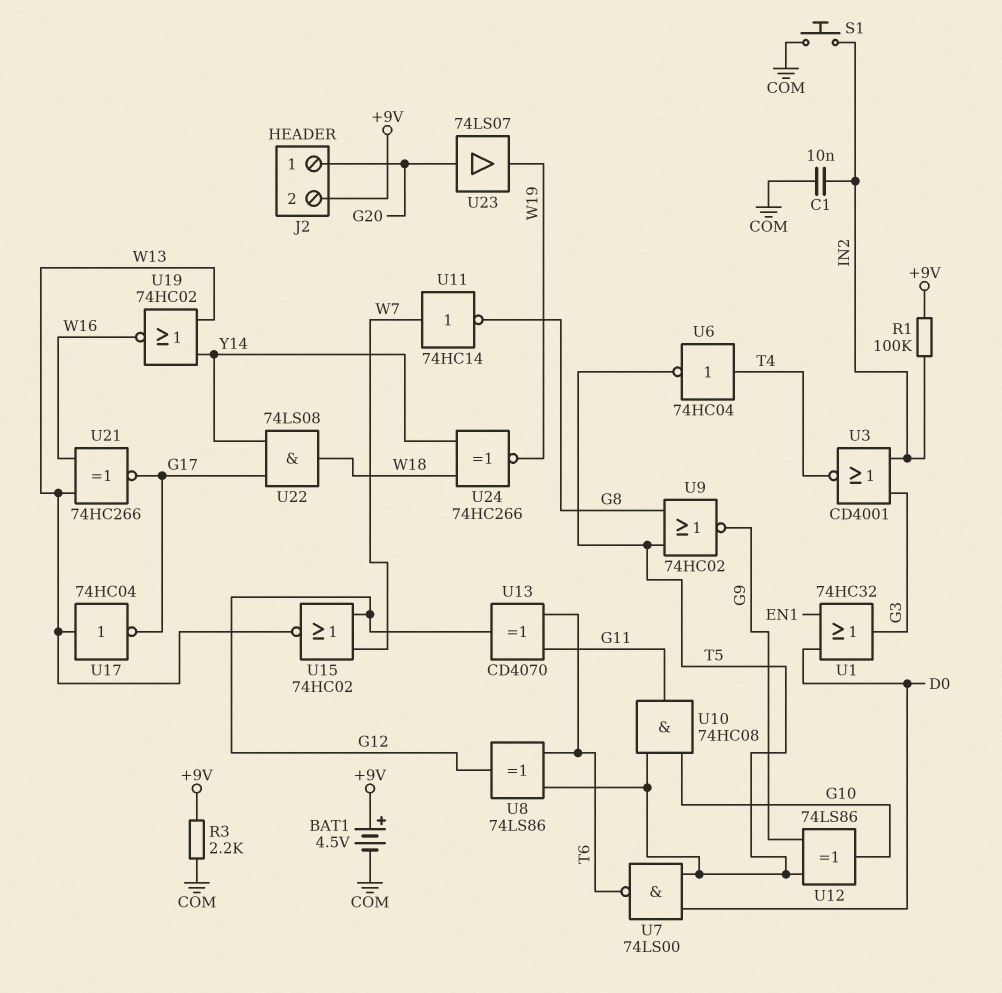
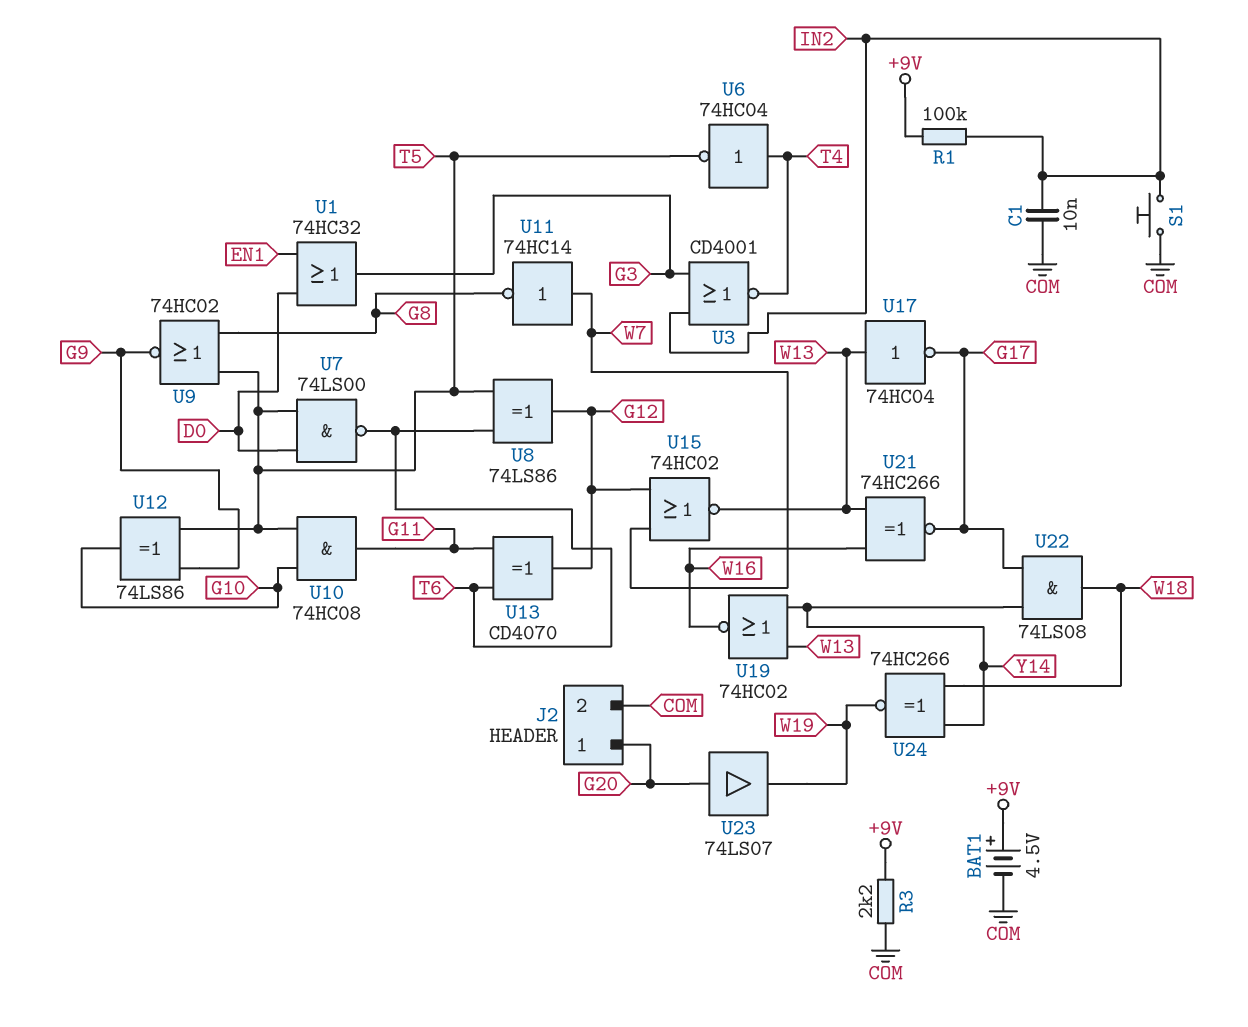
J2 pin 2: +9V -> COM

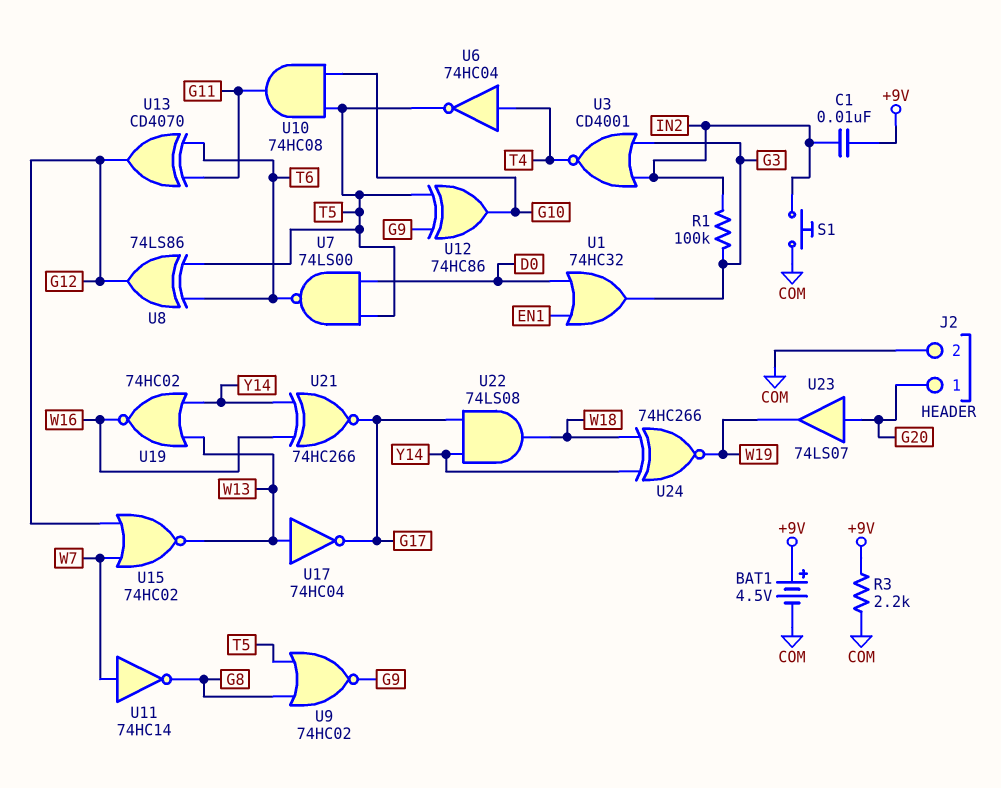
C1: 10nF (COM, IN2) -> 10nF (+9V, IN2)
R1: 100k (+9V, IN2) -> 100k (G3, IN2)
U12: XOR 74LS86 (in G9, in T5, out G10) -> XOR 74HC86 (in G9, in T5, out G10)
U21: XNOR 74HC266 (in W13, in W16, out G17) -> XNOR 74HC266 (in W16, in Y14, out G17)

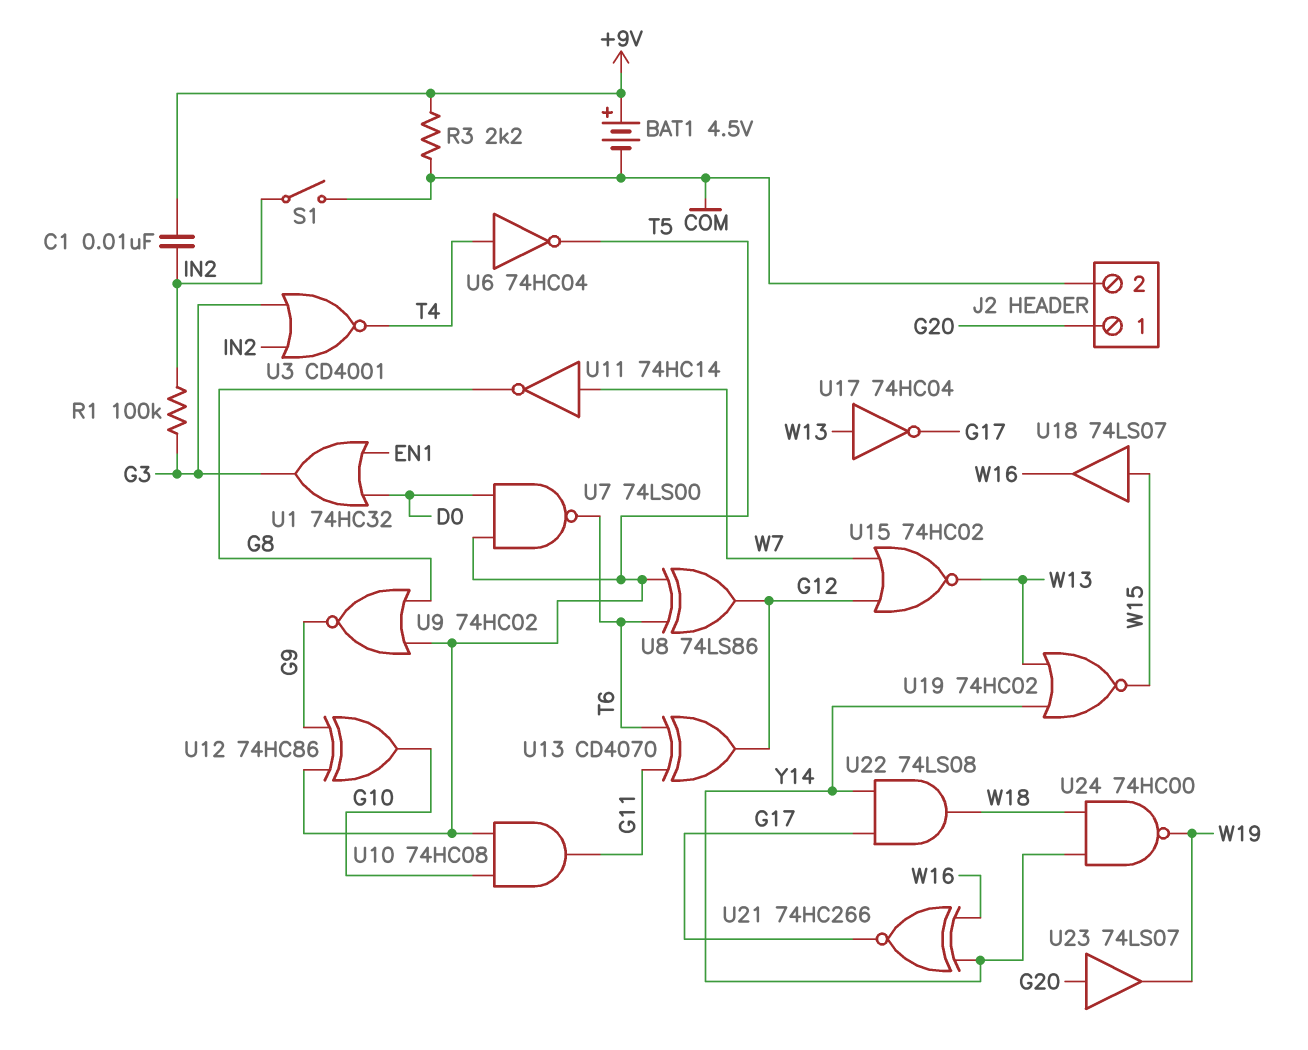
S1: button (COM, IN2) -> switch (COM, IN2)
U18: none -> buffer 74LS07 (in W15, out W16)
U19: NOR 74HC02 (in W13, in Y14, out W16) -> NOR 74HC02 (in W13, in Y14, out W15)
U24: XNOR 74HC266 (in W18, in Y14, out W19) -> NAND 74HC00 (in W18, in Y14, out W19)

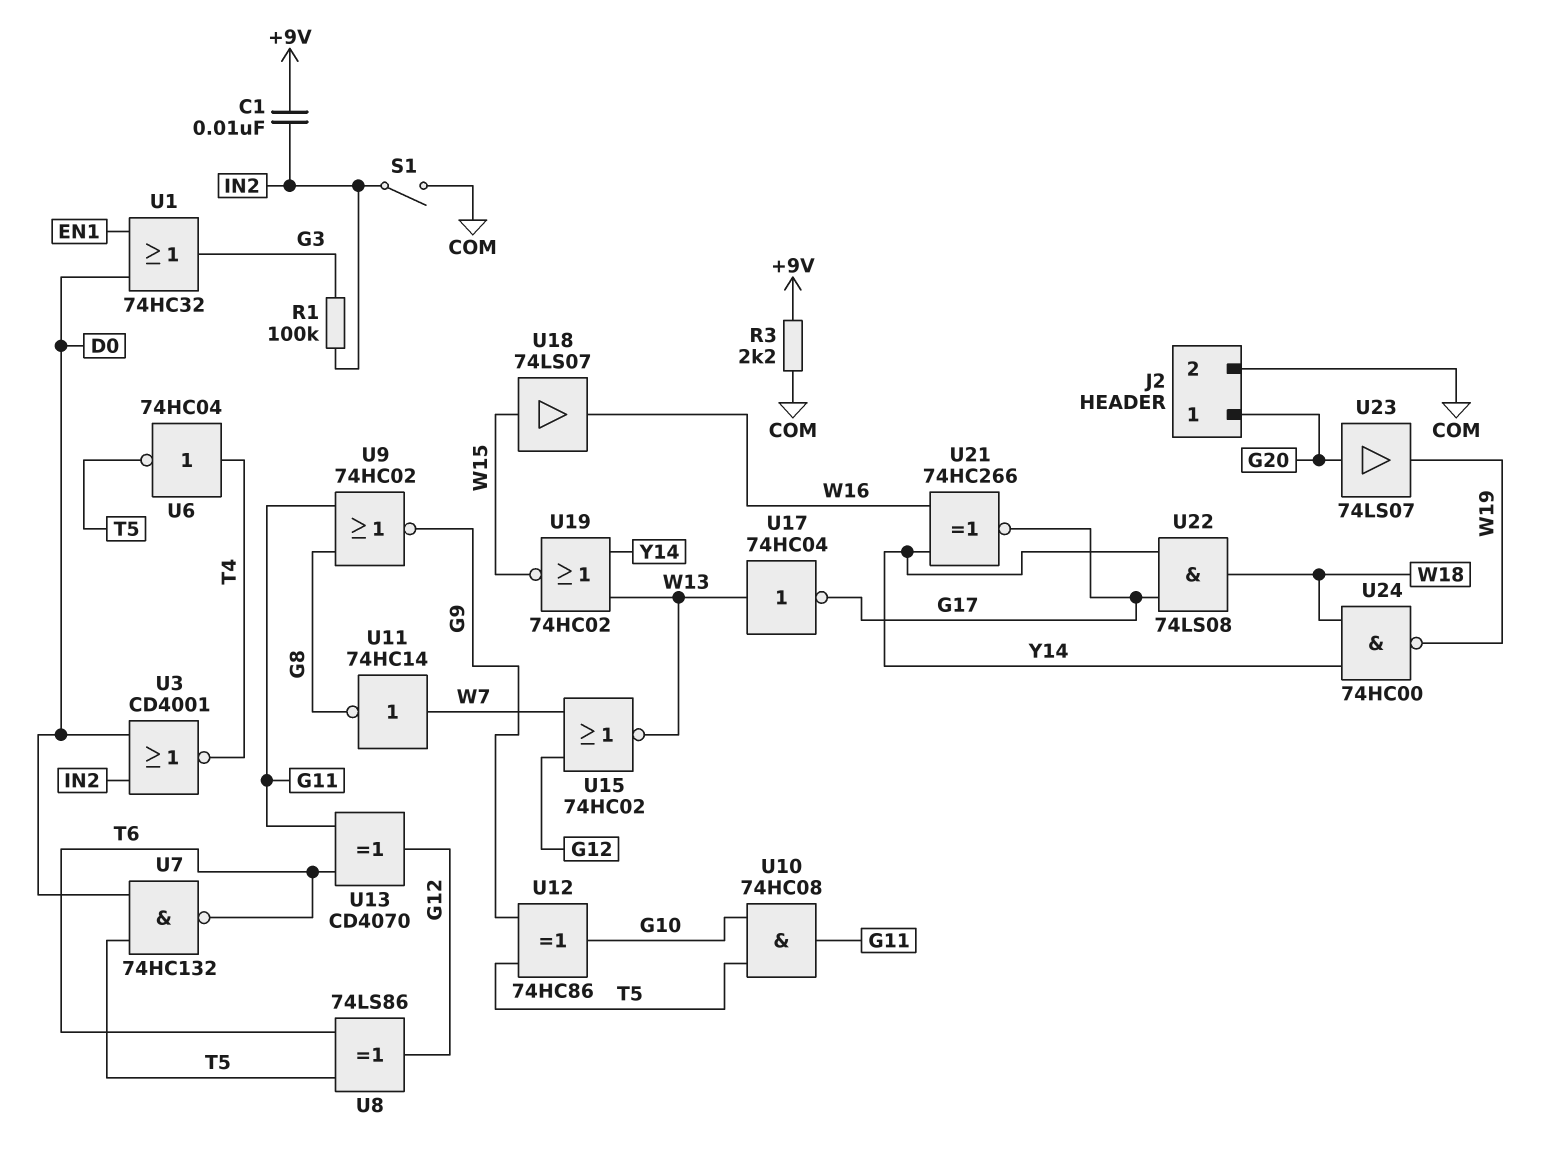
BAT1: 4.5V (plus +9V, minus COM) -> none
U3: NOR CD4001 (in G3, in IN2, out T4) -> NOR CD4001 (in D0, in IN2, out T4)
U7: NAND 74LS00 (in D0, in T5, out T6) -> NAND 74HC132 (in D0, in T5, out T6)
U9: NOR 74HC02 (in G8, in T5, out G9) -> NOR 74HC02 (in G8, in G11, out G9)

